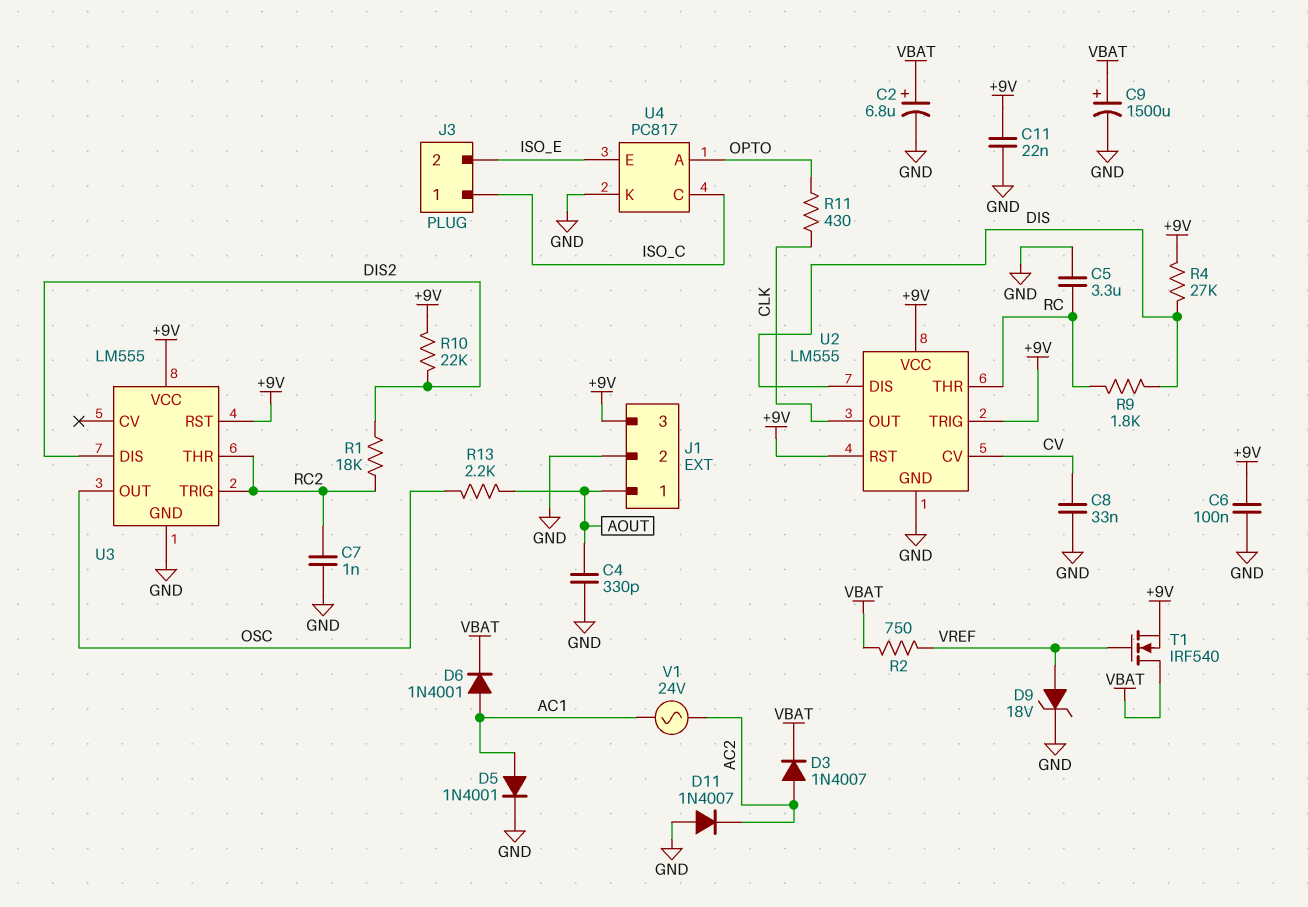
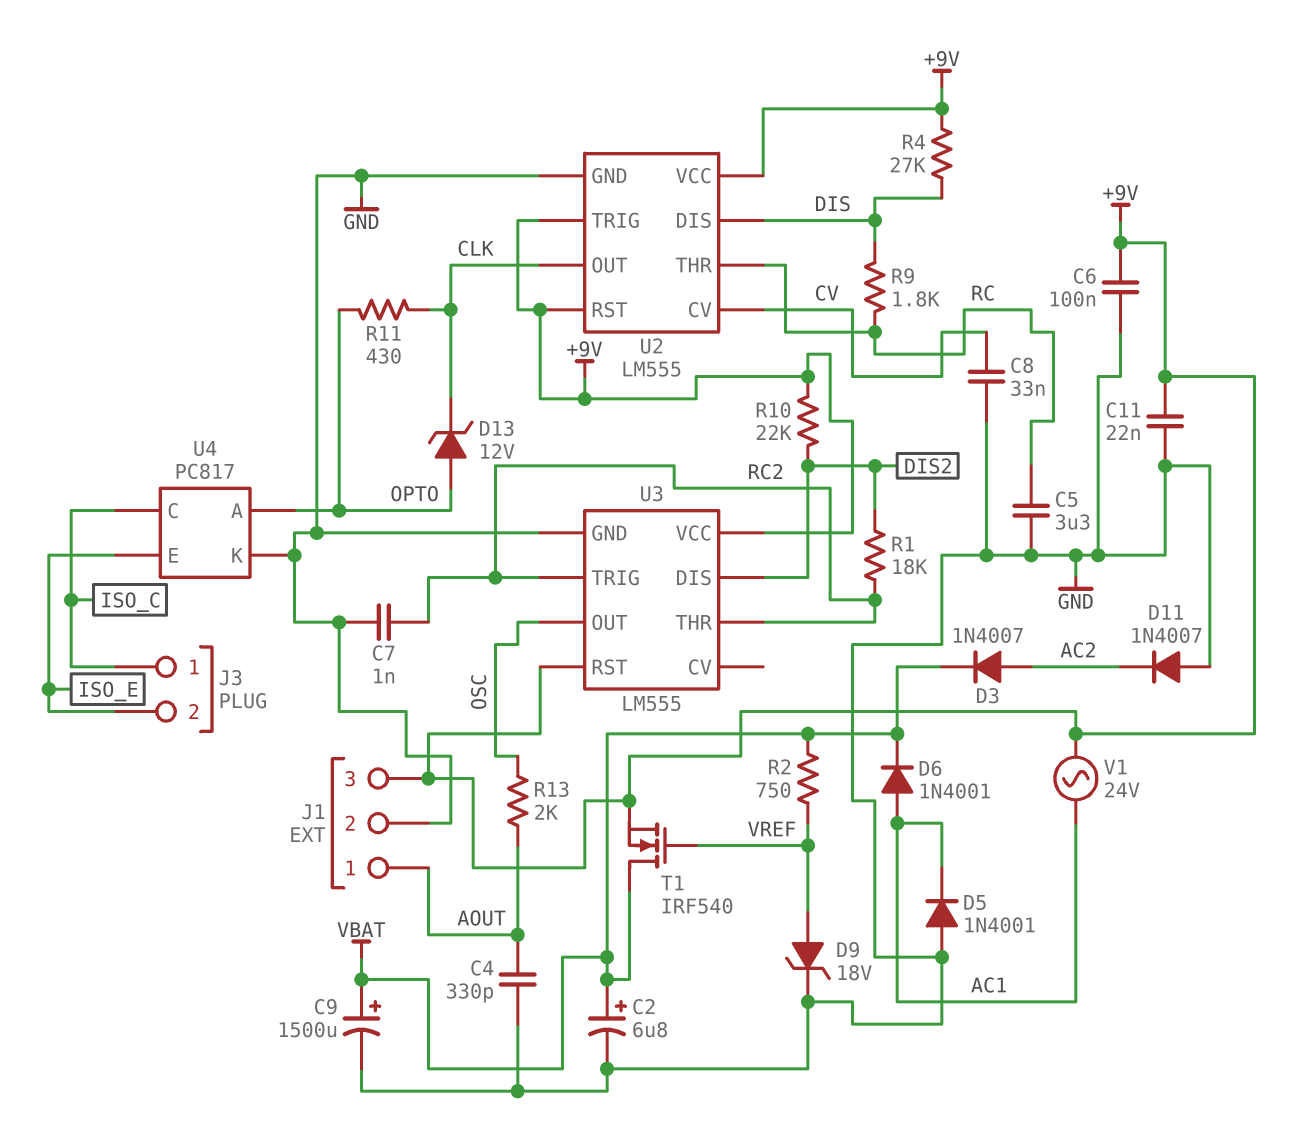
D5: diode 1N4001 (A AC1, K GND) -> diode 1N4001 (A GND, K AC1)
D13: none -> zener 12V (A OPTO, K CLK)
R13: 2.2k (AOUT, OSC) -> 2k (AOUT, OSC)
V1: AC 24V (AC1, AC2) -> AC 24V (+9V, AC1)

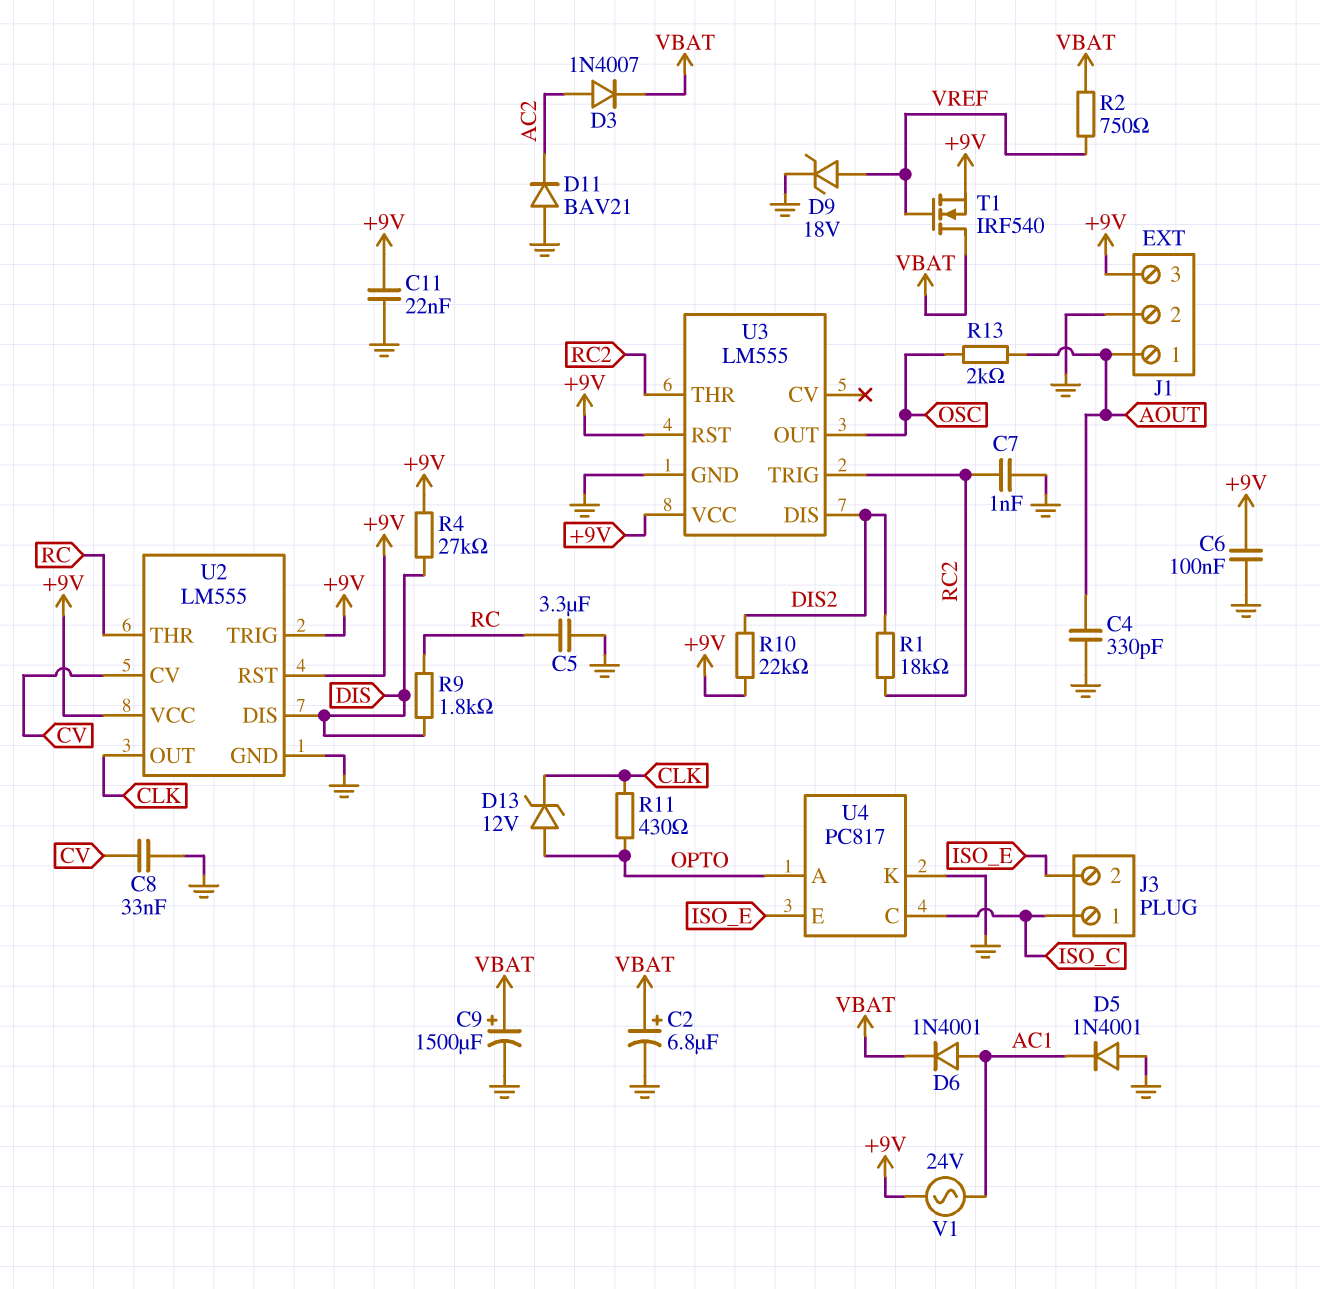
D11: diode 1N4007 (A GND, K AC2) -> diode BAV21 (A GND, K AC2)

